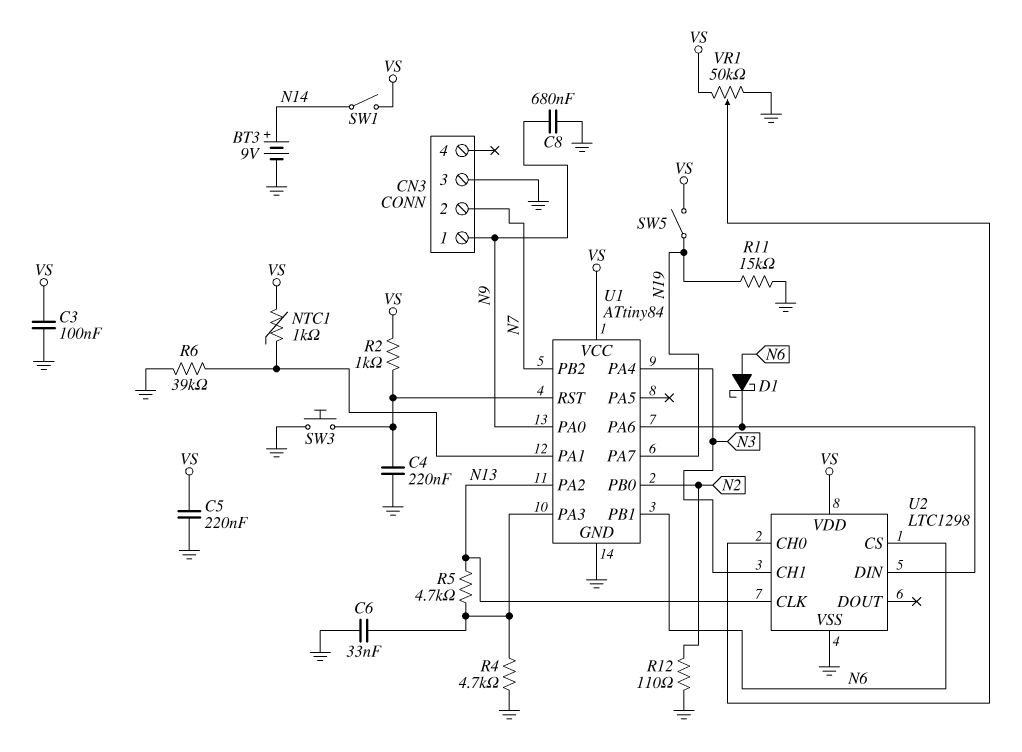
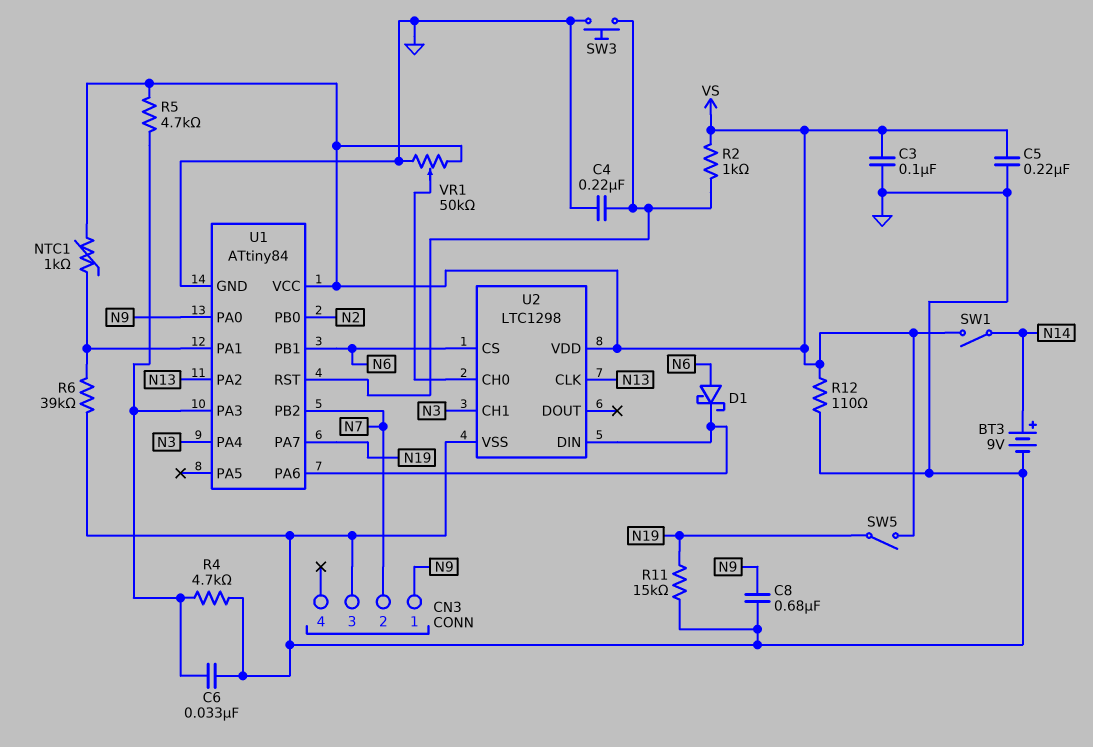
R5: 4.7k (N13, U1/PA3) -> 4.7k (U1/PA3, VS)
R12: 110 (GND, N2) -> 110 (GND, VS)

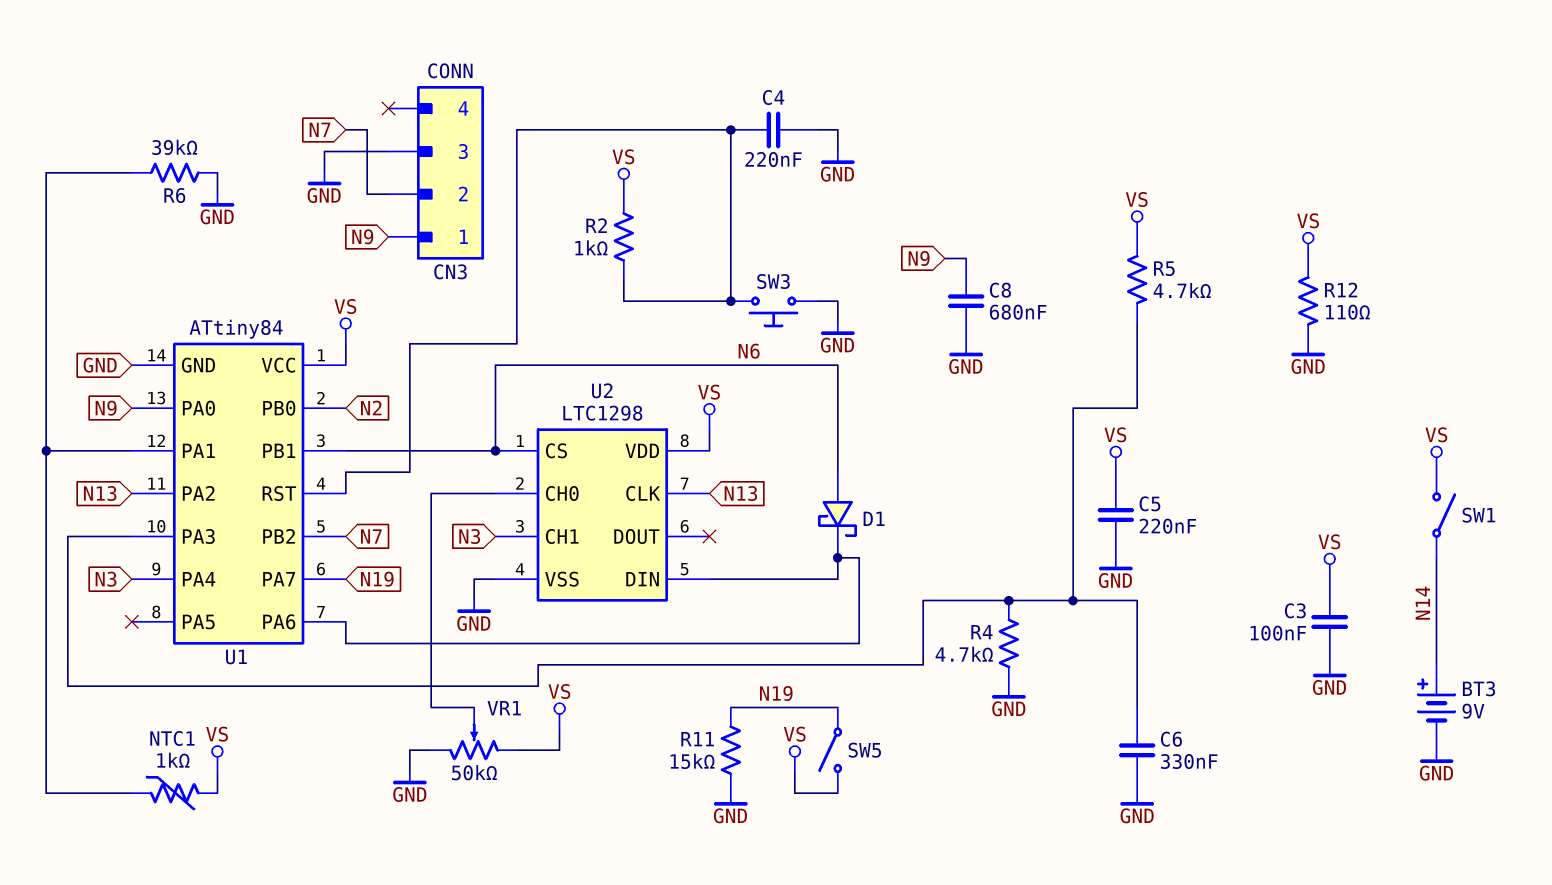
C6: 33nF (GND, U1/PA3) -> 330nF (GND, U1/PA3)

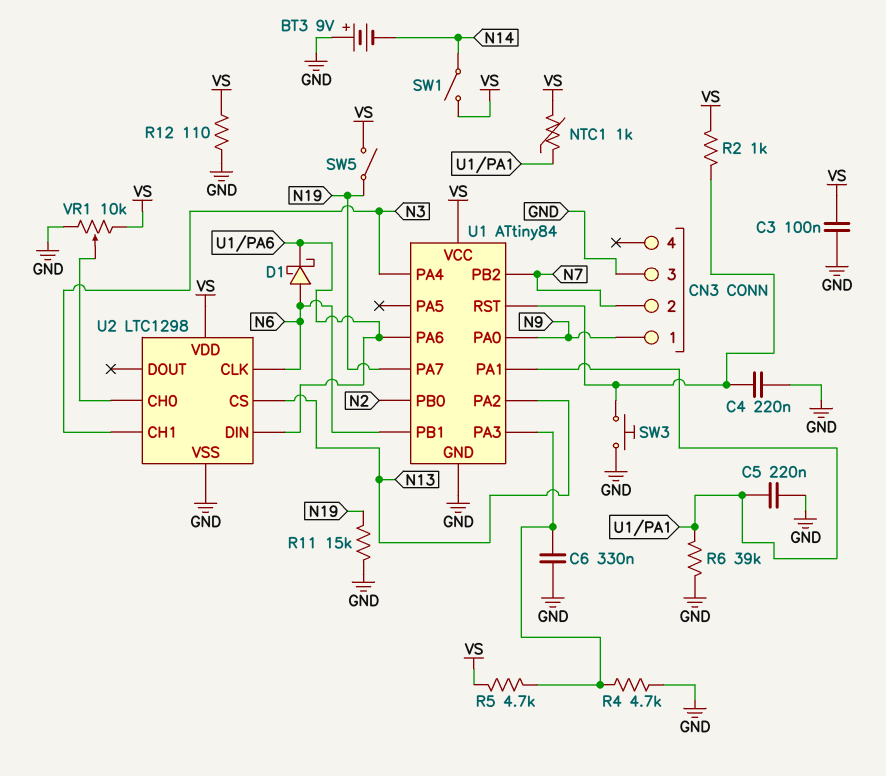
BT3: 9V (plus N14, minus GND) -> 9V (plus GND, minus N14)
C5: 220nF (GND, VS) -> 220nF (GND, U1/PA1)
C8: 680nF (GND, N9) -> none
U2 pin CLK: N13 -> N6
U2 pin CS: N6 -> N13
VR1: 50k (GND, VS, wiper U2/CH0) -> 10k (GND, VS, wiper U2/CH0)

